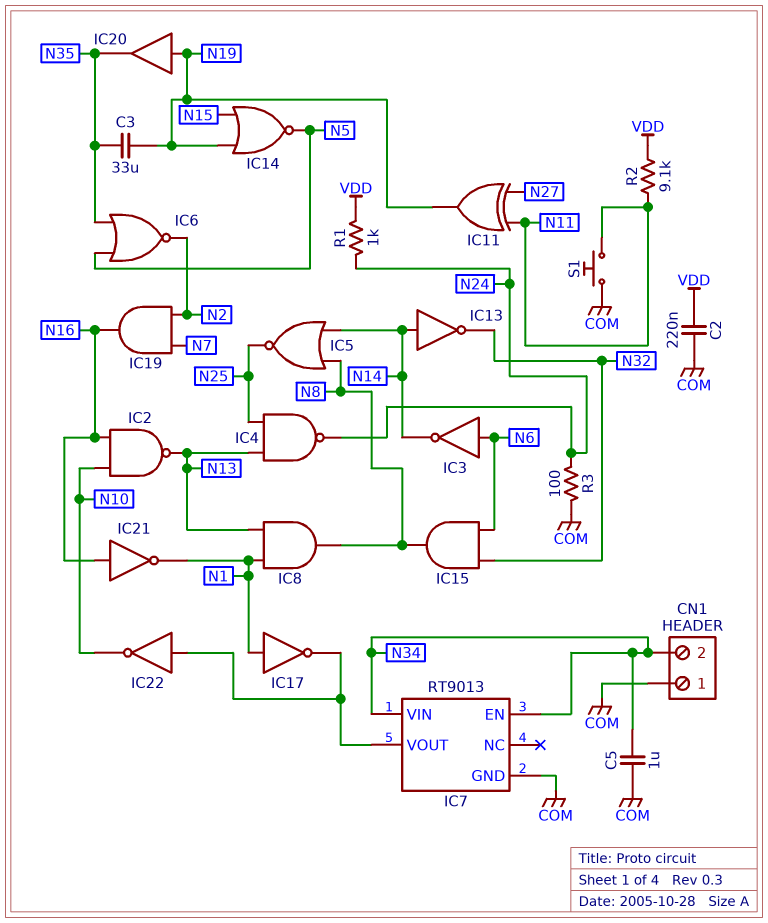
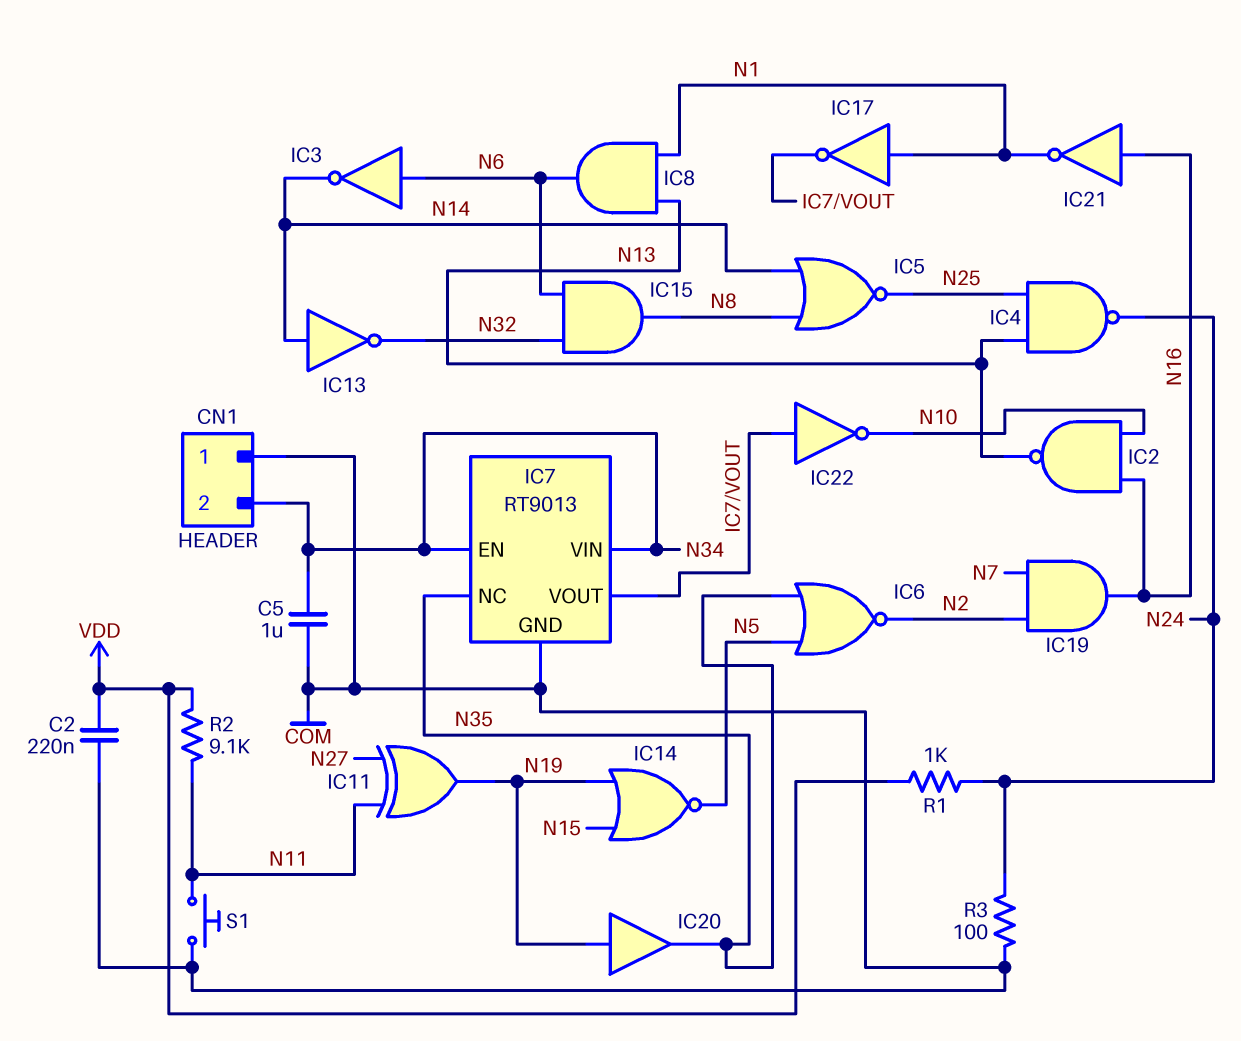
C3: 33uF (N19, N35) -> none
IC7 pin NC: none -> N35
IC8: AND (in N1, in N13, out N8) -> AND (in N1, in N13, out N6)

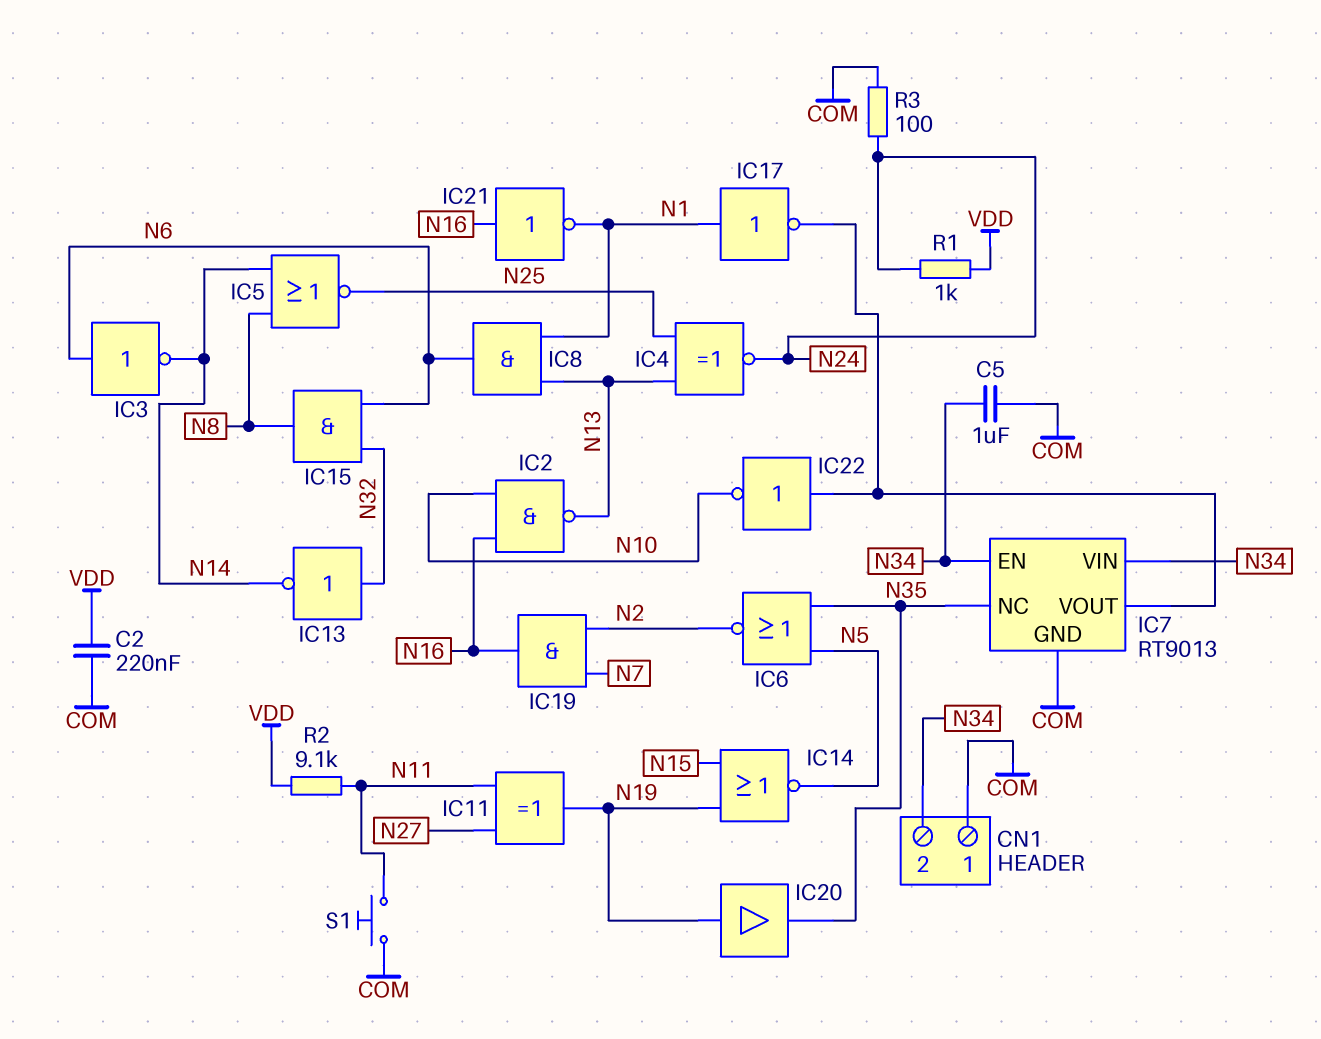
IC4: NAND (in N13, in N25, out N24) -> XNOR (in N13, in N25, out N24)
IC13: NOT (in N14, out N32) -> NOT (in N32, out N14)

